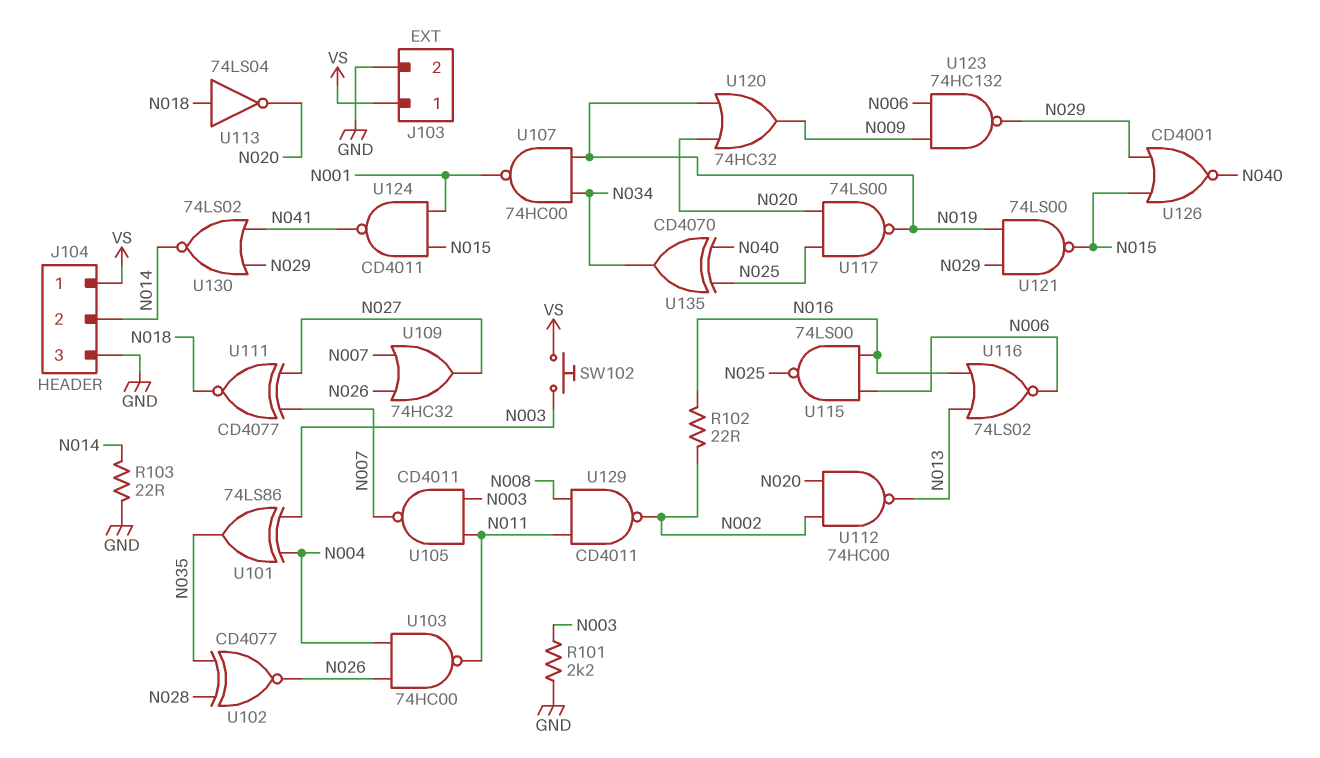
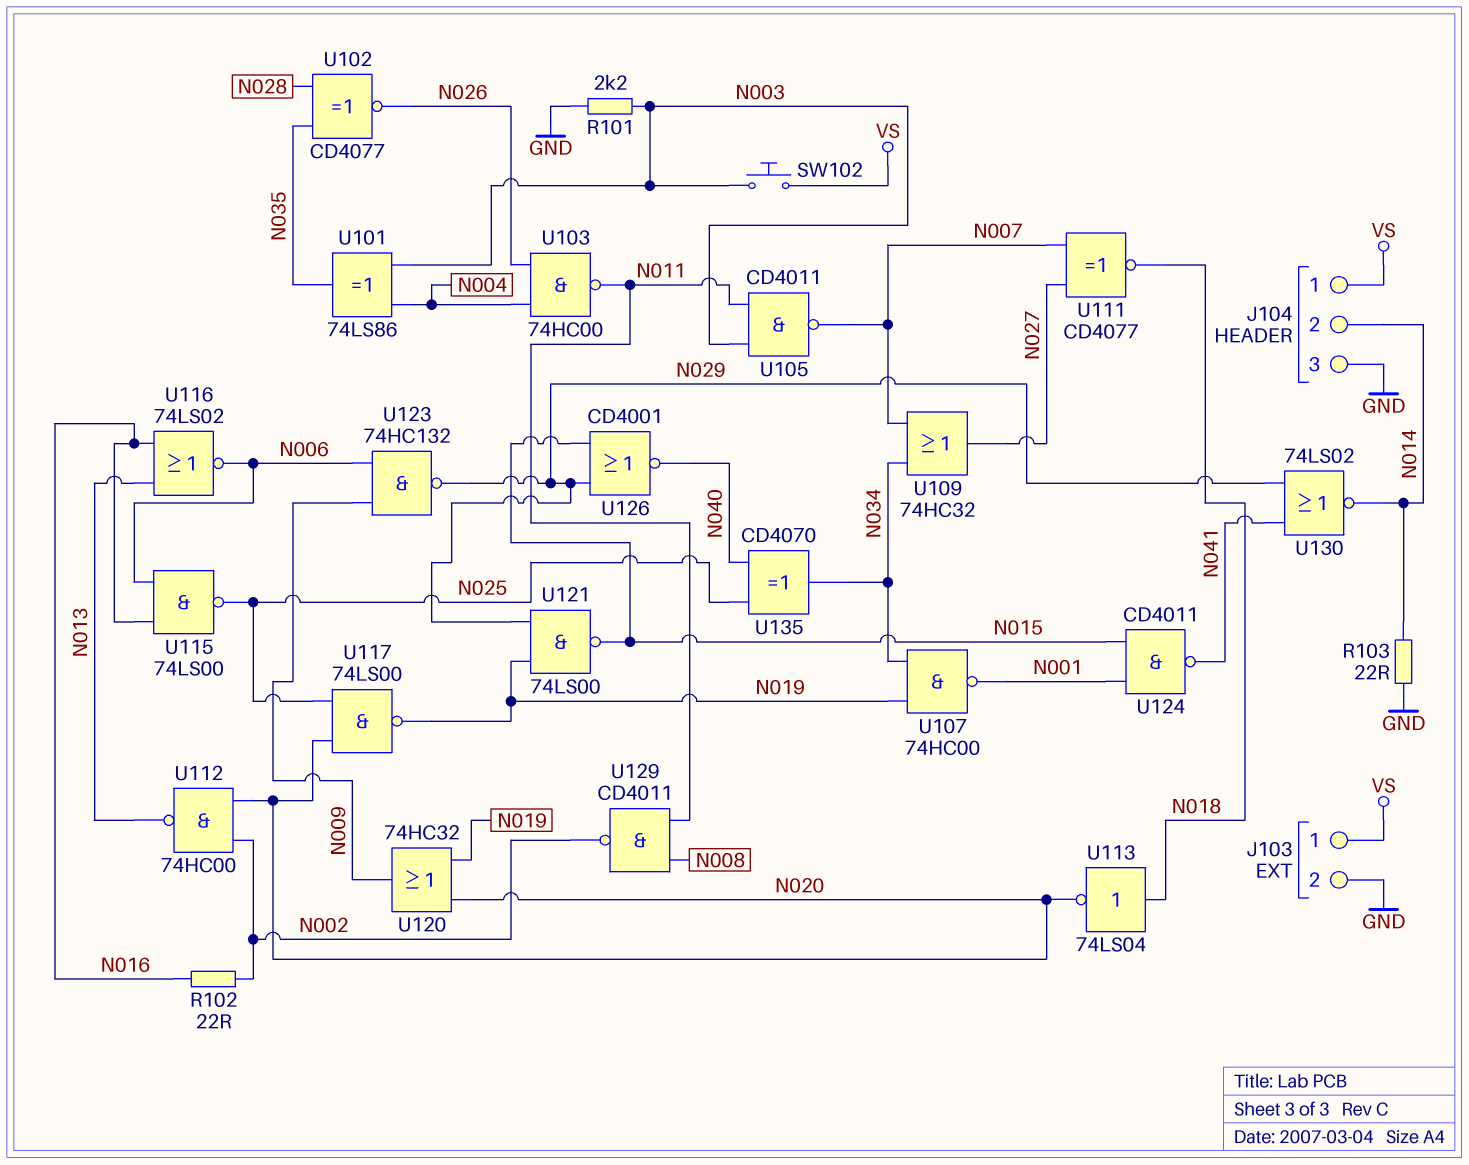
U109: OR 74HC32 (in N007, in N026, out N027) -> OR 74HC32 (in N007, in N034, out N027)

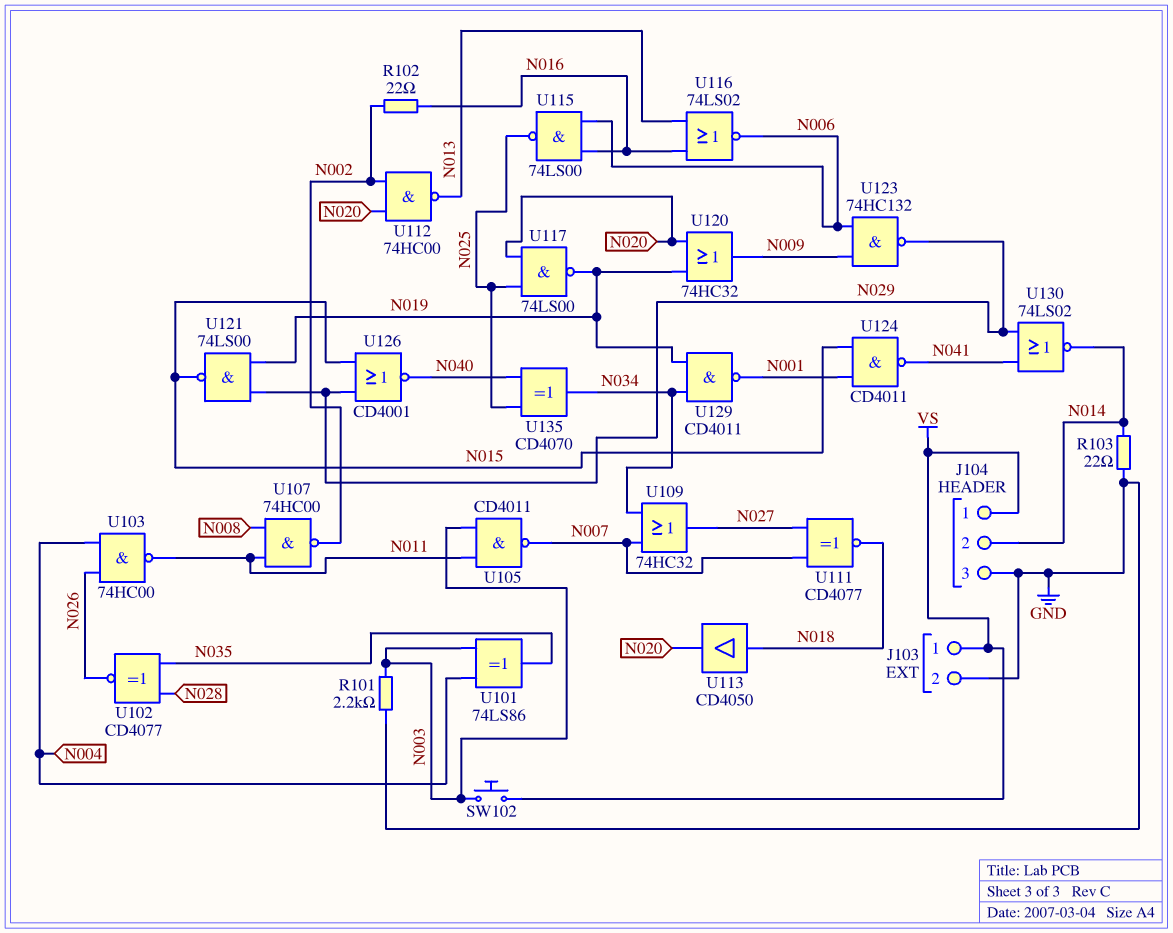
U107: NAND 74HC00 (in N019, in N034, out N001) -> NAND 74HC00 (in N008, in N011, out N002)
U113: NOT 74LS04 (in N018, out N020) -> buffer CD4050 (in N018, out N020)
U129: NAND CD4011 (in N008, in N011, out N002) -> NAND CD4011 (in N019, in N034, out N001)

